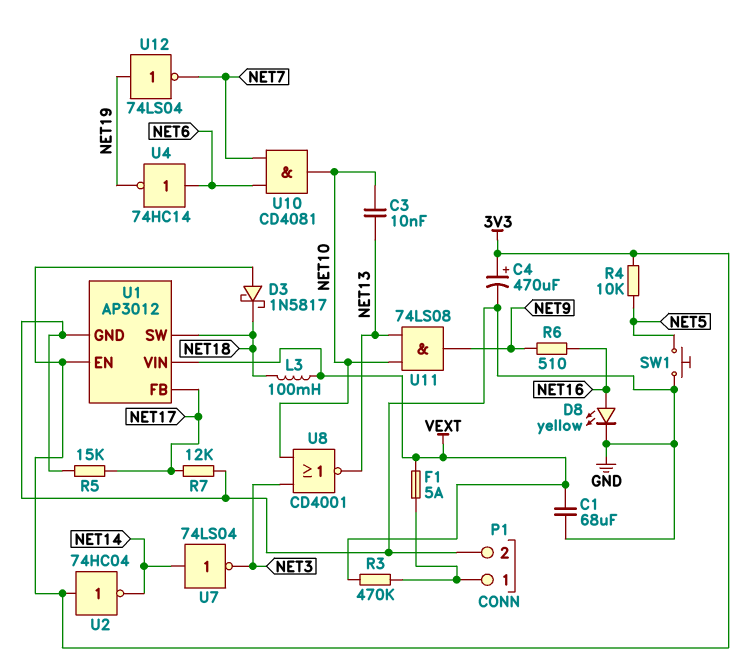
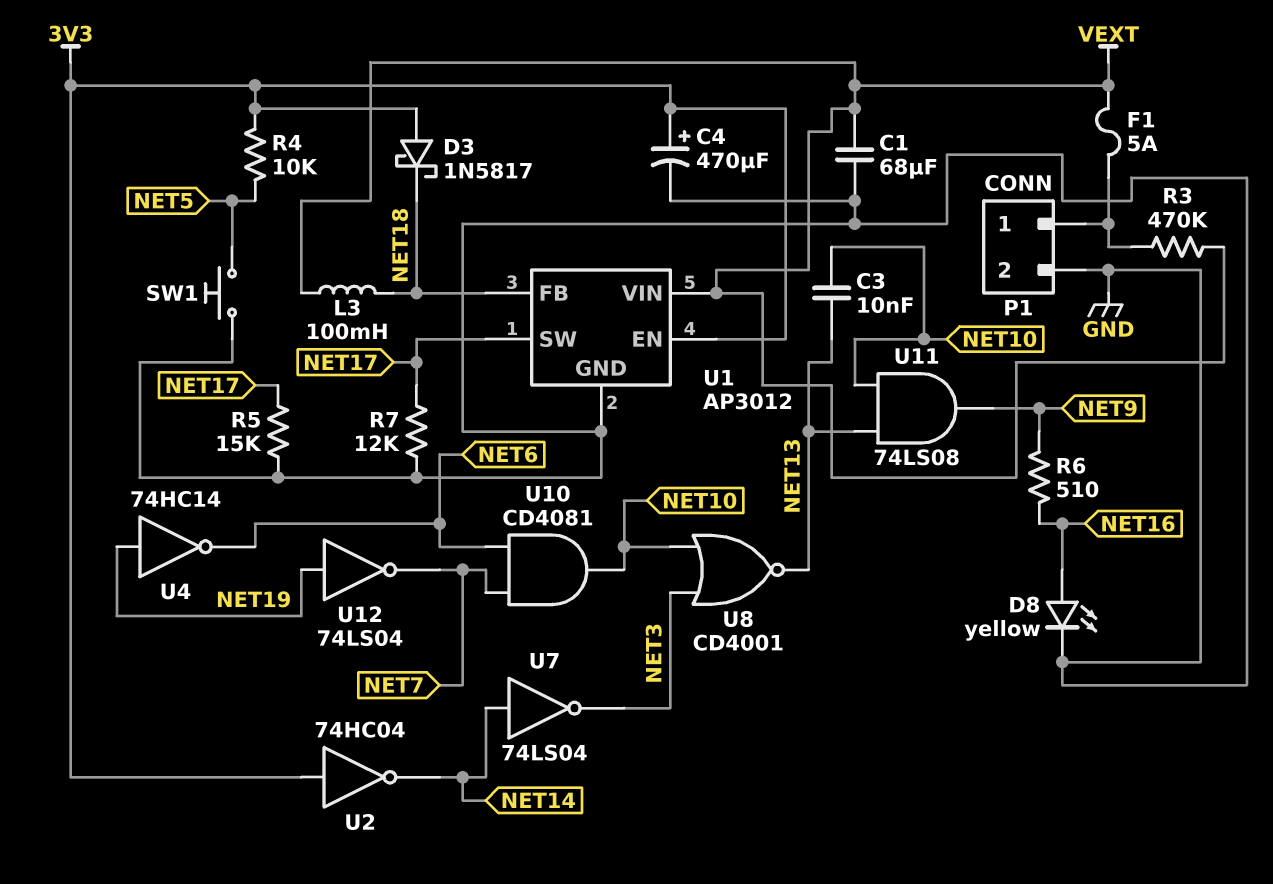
U1 pin FB: NET17 -> NET18
U1 pin SW: NET18 -> NET17
U4: NOT 74HC14 (in NET6, out NET19) -> NOT 74HC14 (in NET19, out NET6)

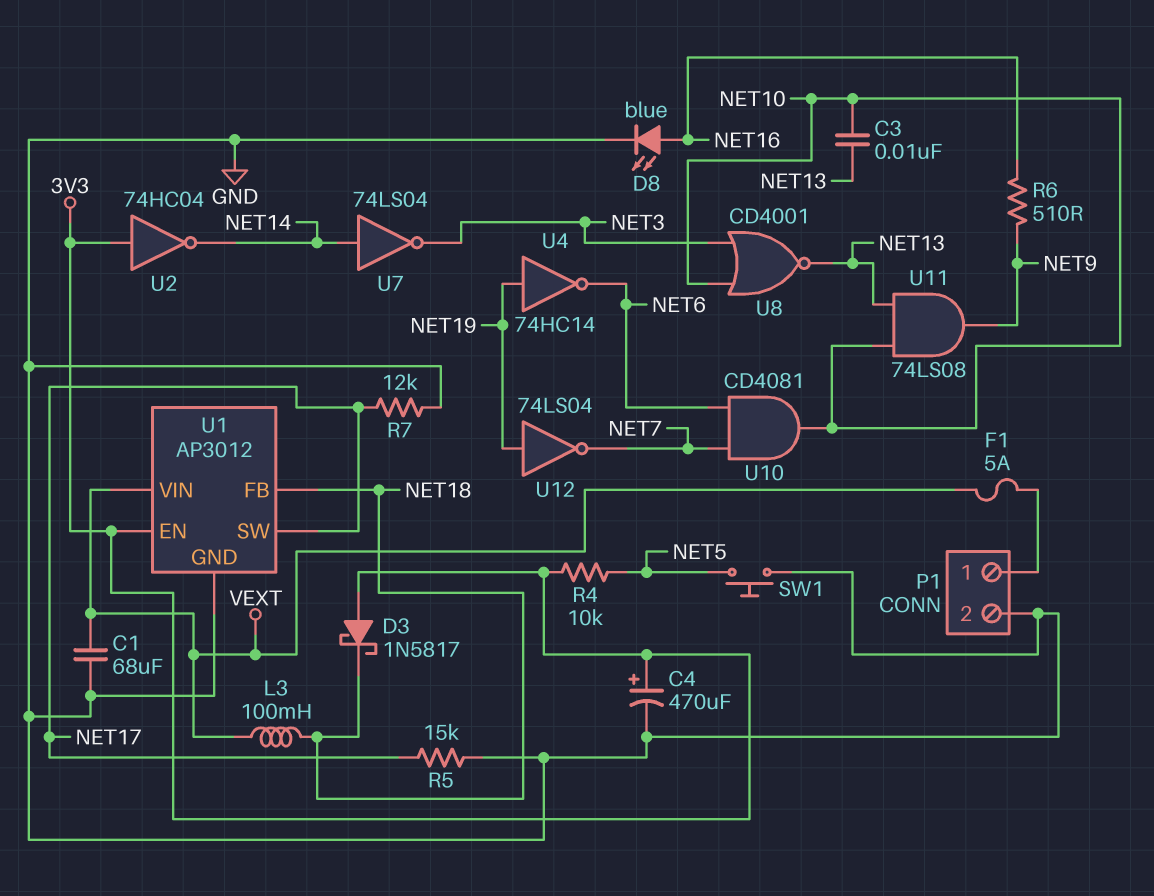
D8: LED yellow (A NET16, K GND) -> LED blue (A NET16, K GND)
R3: 470k (P1/1, VEXT) -> none

